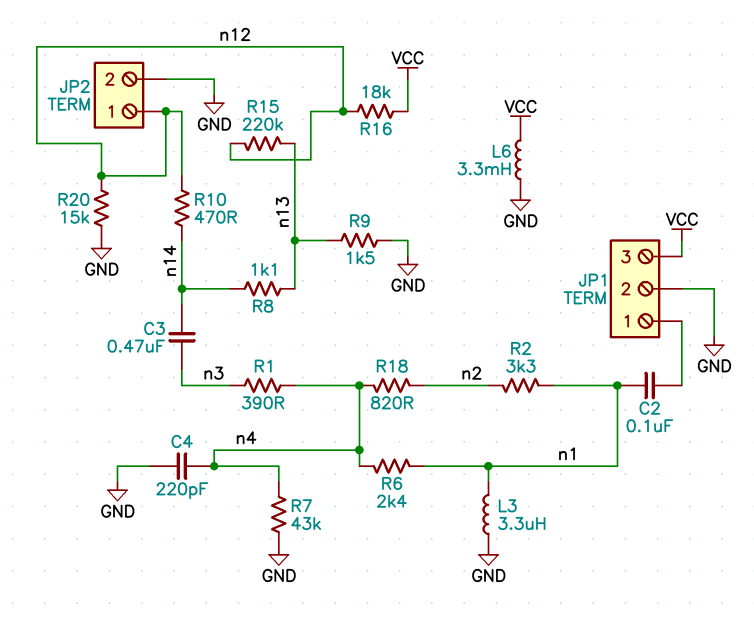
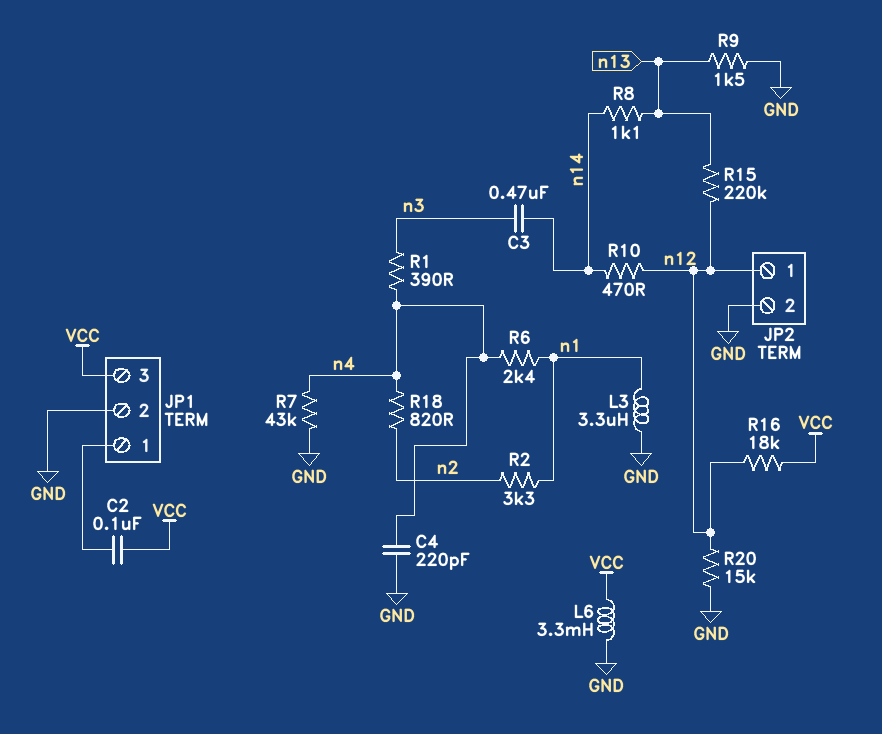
C2: 100nF (JP1/1, n1) -> 100nF (JP1/1, VCC)

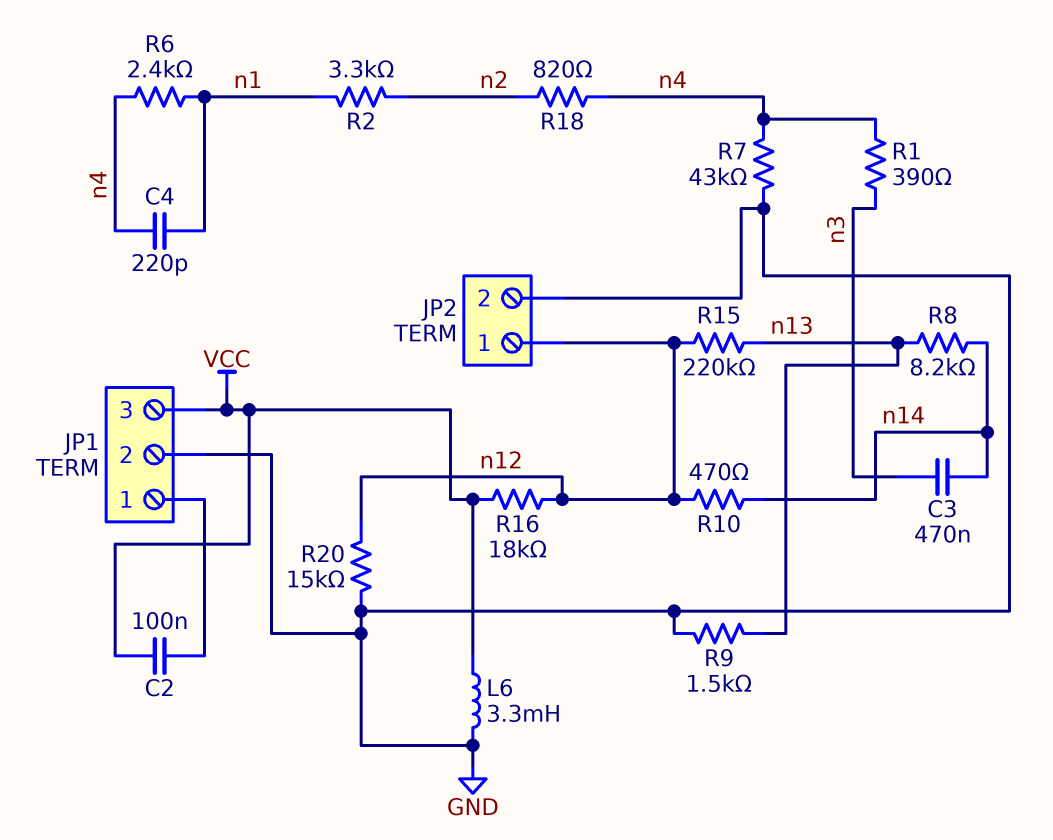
C4: 220pF (GND, n4) -> 220pF (n1, n4)
L3: 3.3uH (GND, n1) -> none
R8: 1.1k (n13, n14) -> 8.2k (n13, n14)

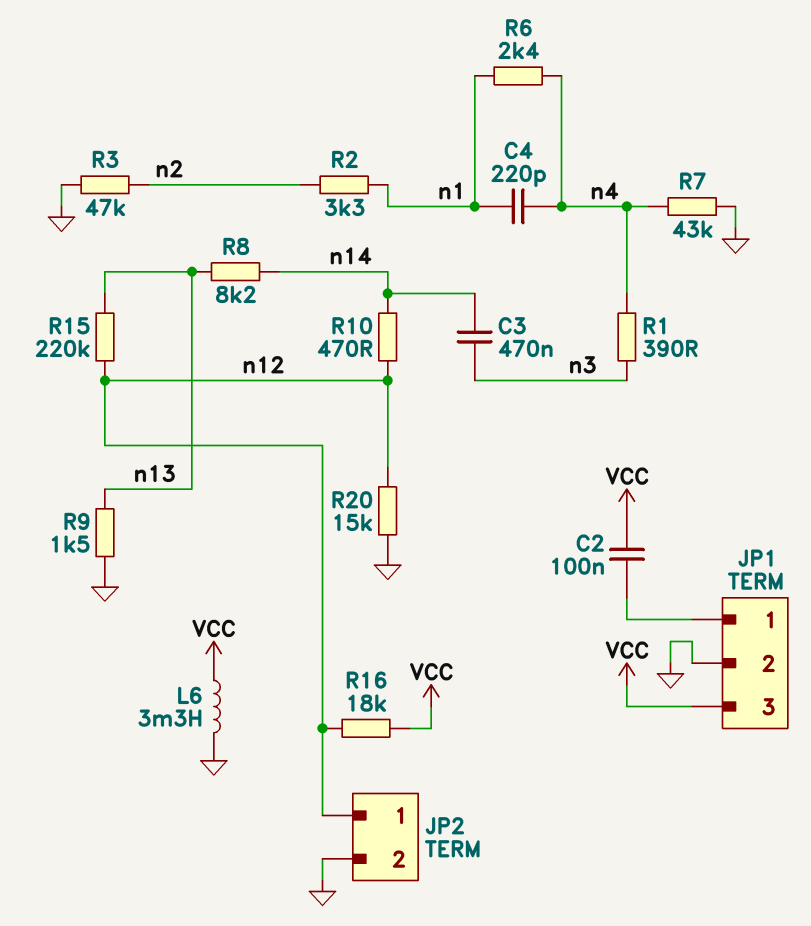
R3: none -> 47k (GND, n2)
R18: 820 (n2, n4) -> none

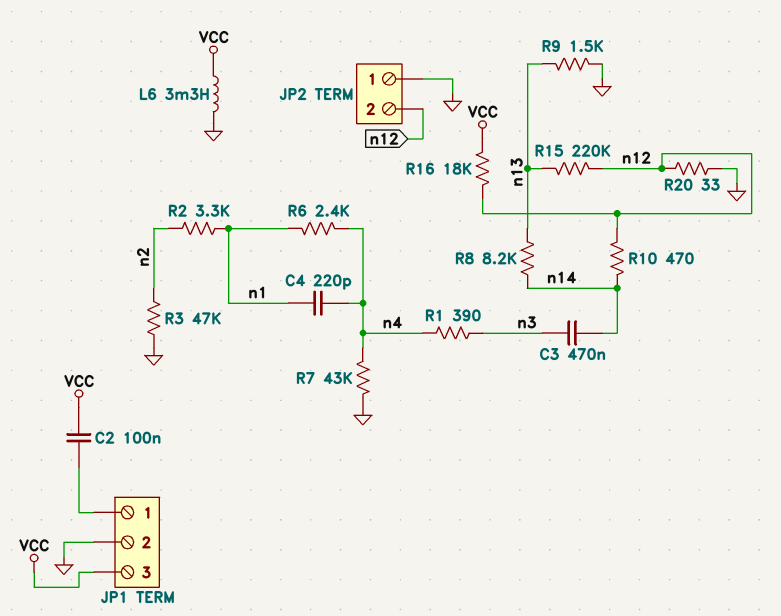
JP2 pin 1: n12 -> GND
JP2 pin 2: GND -> n12
R20: 15k (GND, n12) -> 33 (GND, n12)

